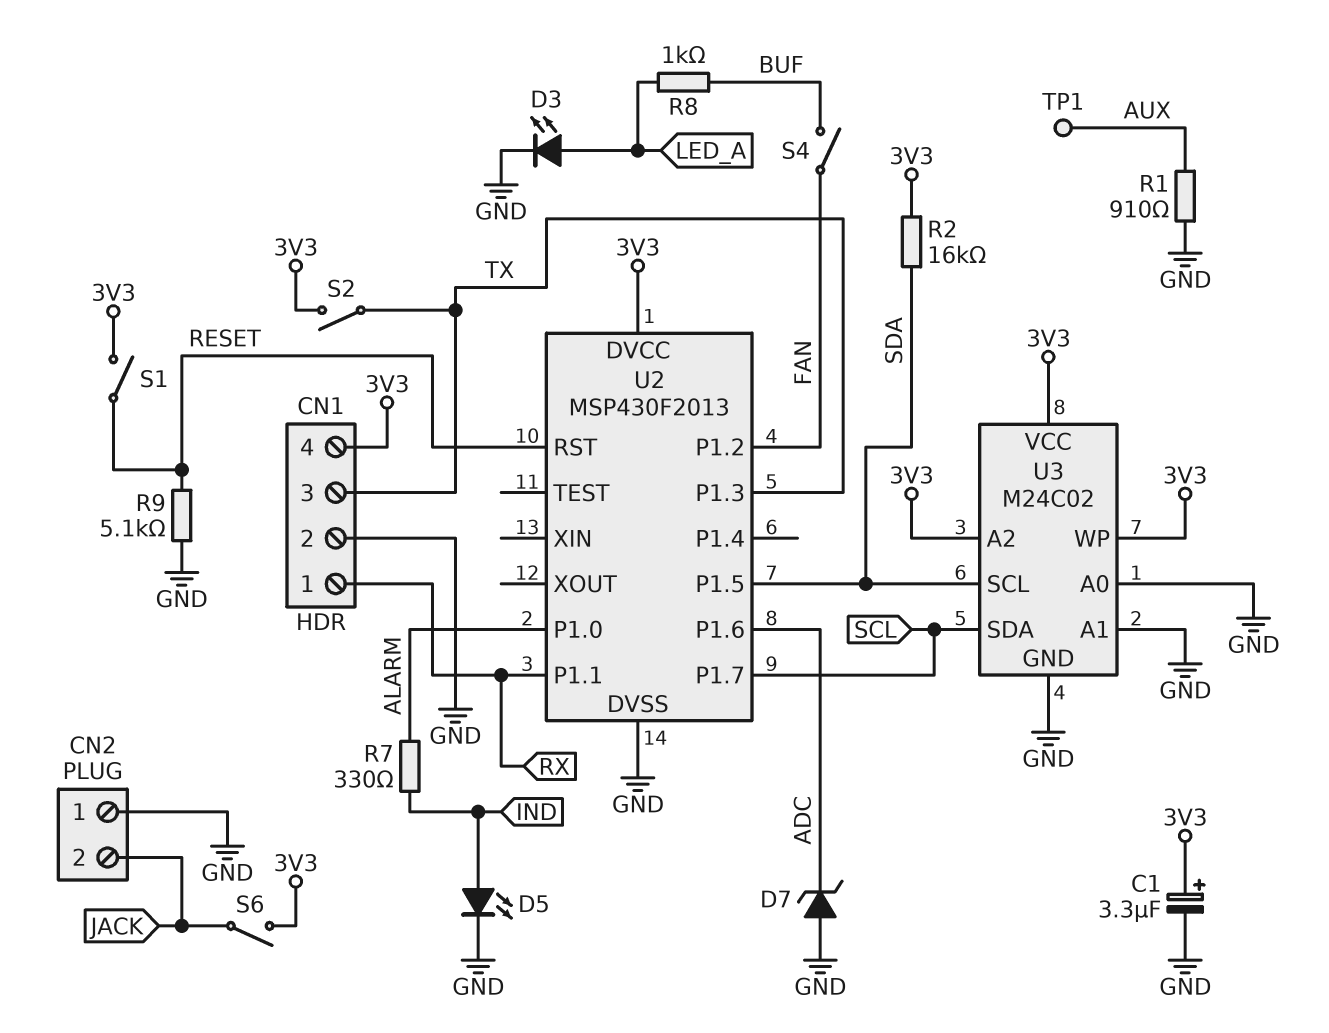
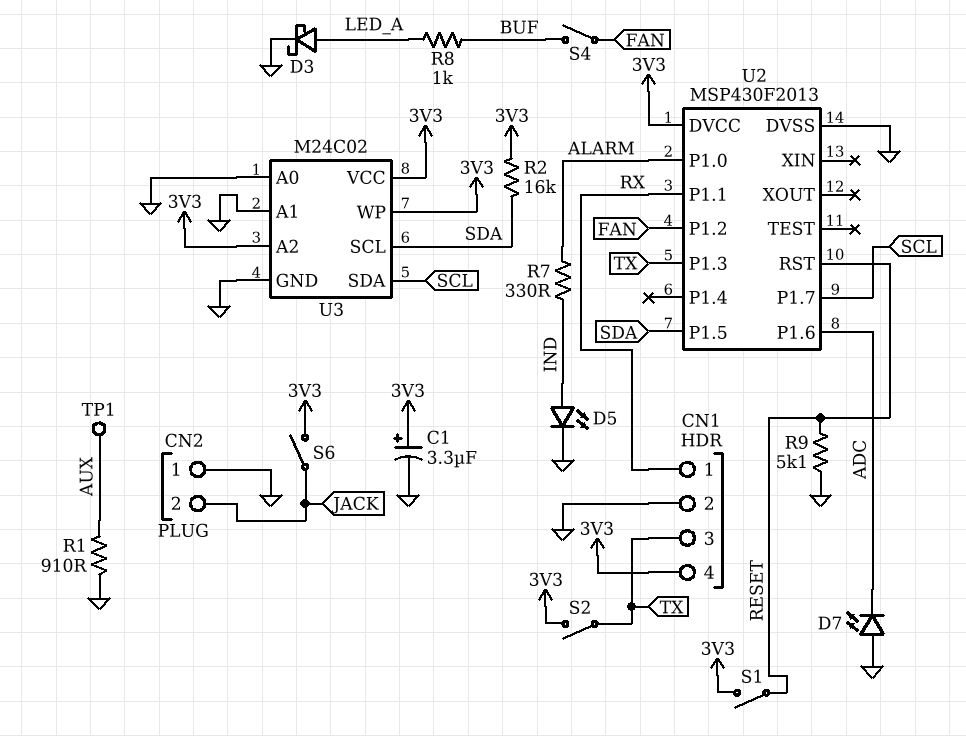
D3: LED (A LED_A, K GND) -> schottky (A LED_A, K GND)
D7: zener (A GND, K ADC) -> LED (A GND, K ADC)

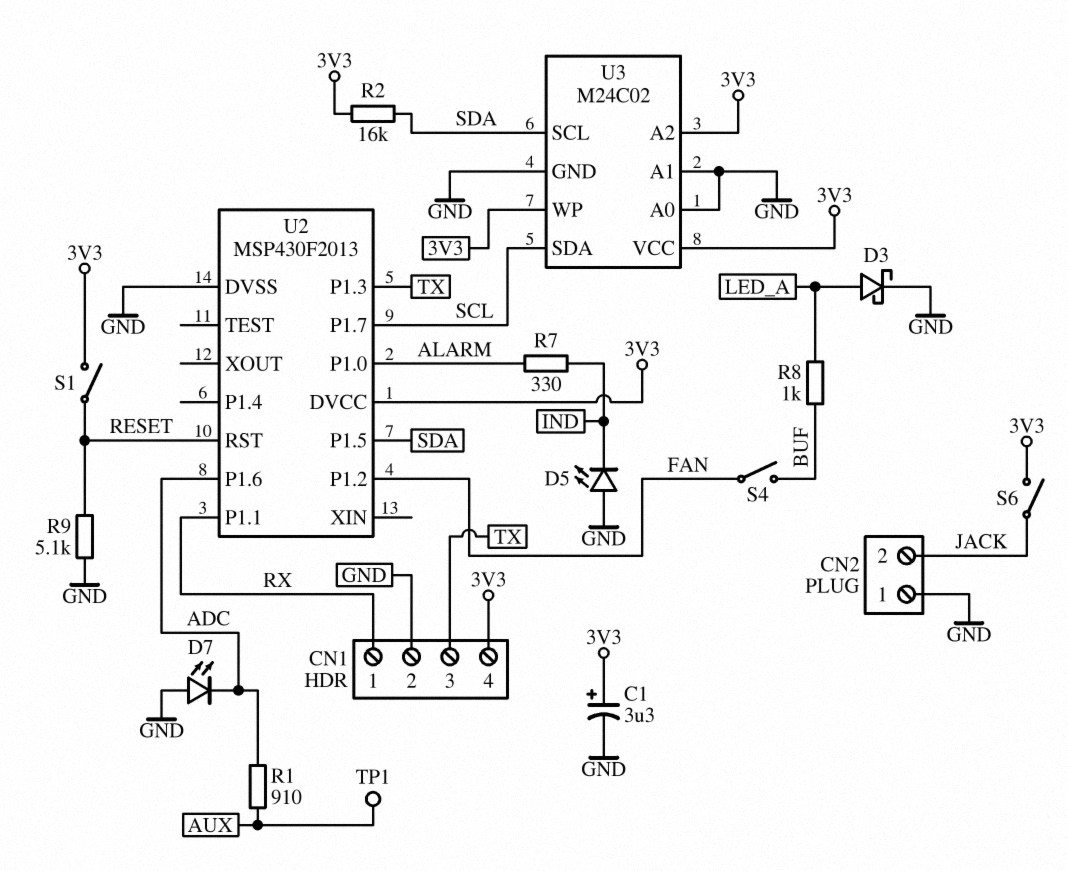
D5: LED (A IND, K GND) -> LED (A GND, K IND)
R1: 910 (AUX, GND) -> 910 (ADC, AUX)
S2: switch (3V3, TX) -> none

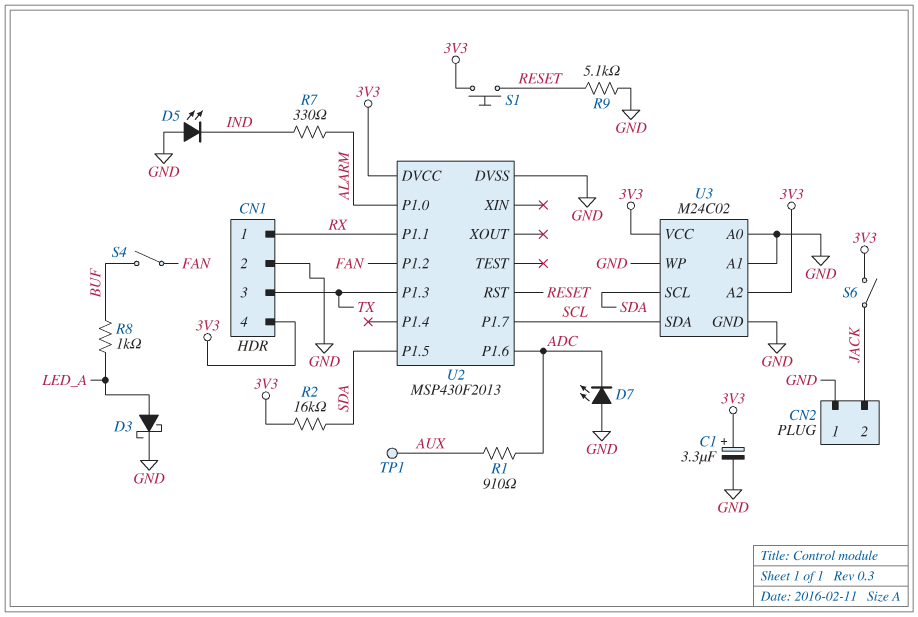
S1: switch (3V3, RESET) -> button (3V3, RESET)
U3 pin WP: 3V3 -> GND

